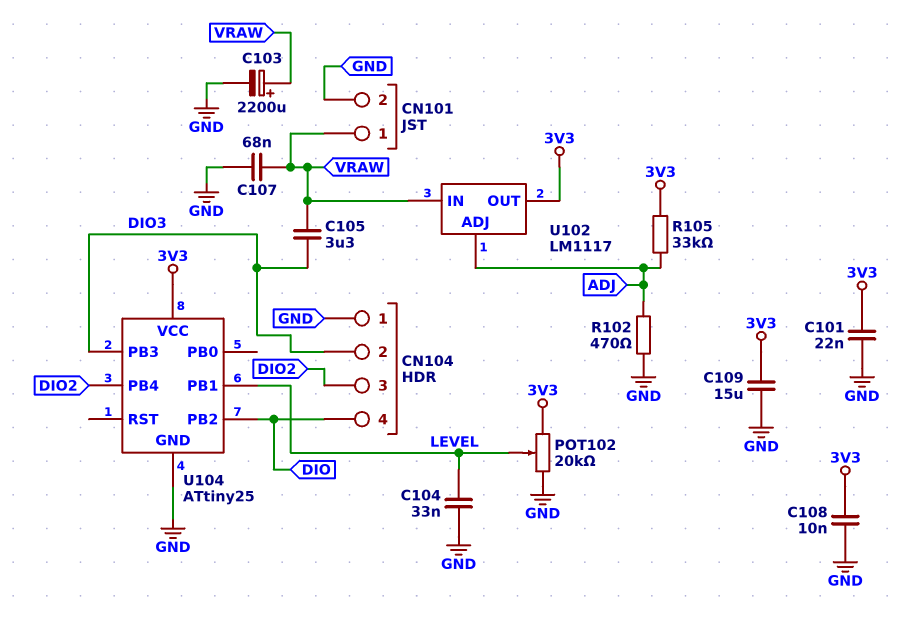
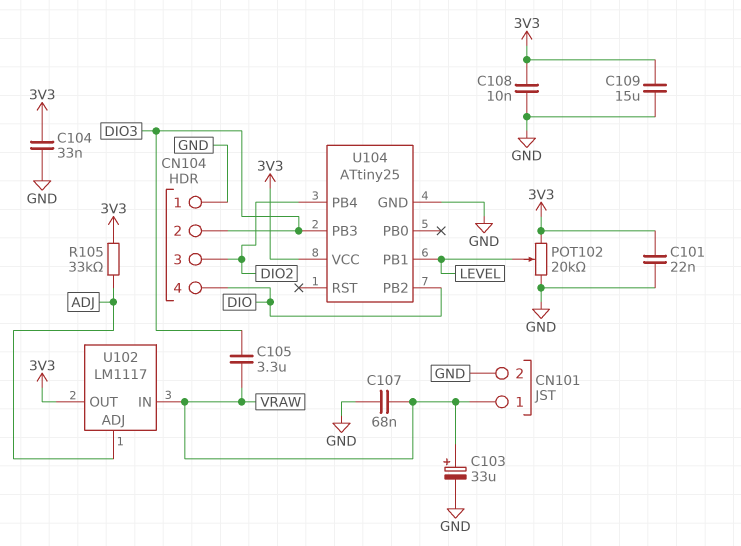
C103: 2200uF (plus VRAW, minus GND) -> 33uF (plus VRAW, minus GND)
C104: 33nF (GND, LEVEL) -> 33nF (3V3, GND)
R102: 470 (ADJ, GND) -> none

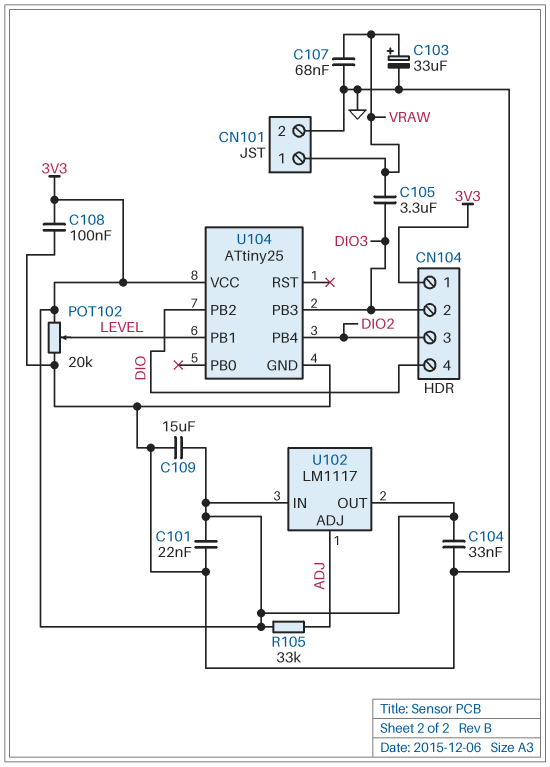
C108: 10nF (3V3, GND) -> 100nF (3V3, GND)
CN104 pin 1: GND -> 3V3
U102 pin IN: VRAW -> 3V3

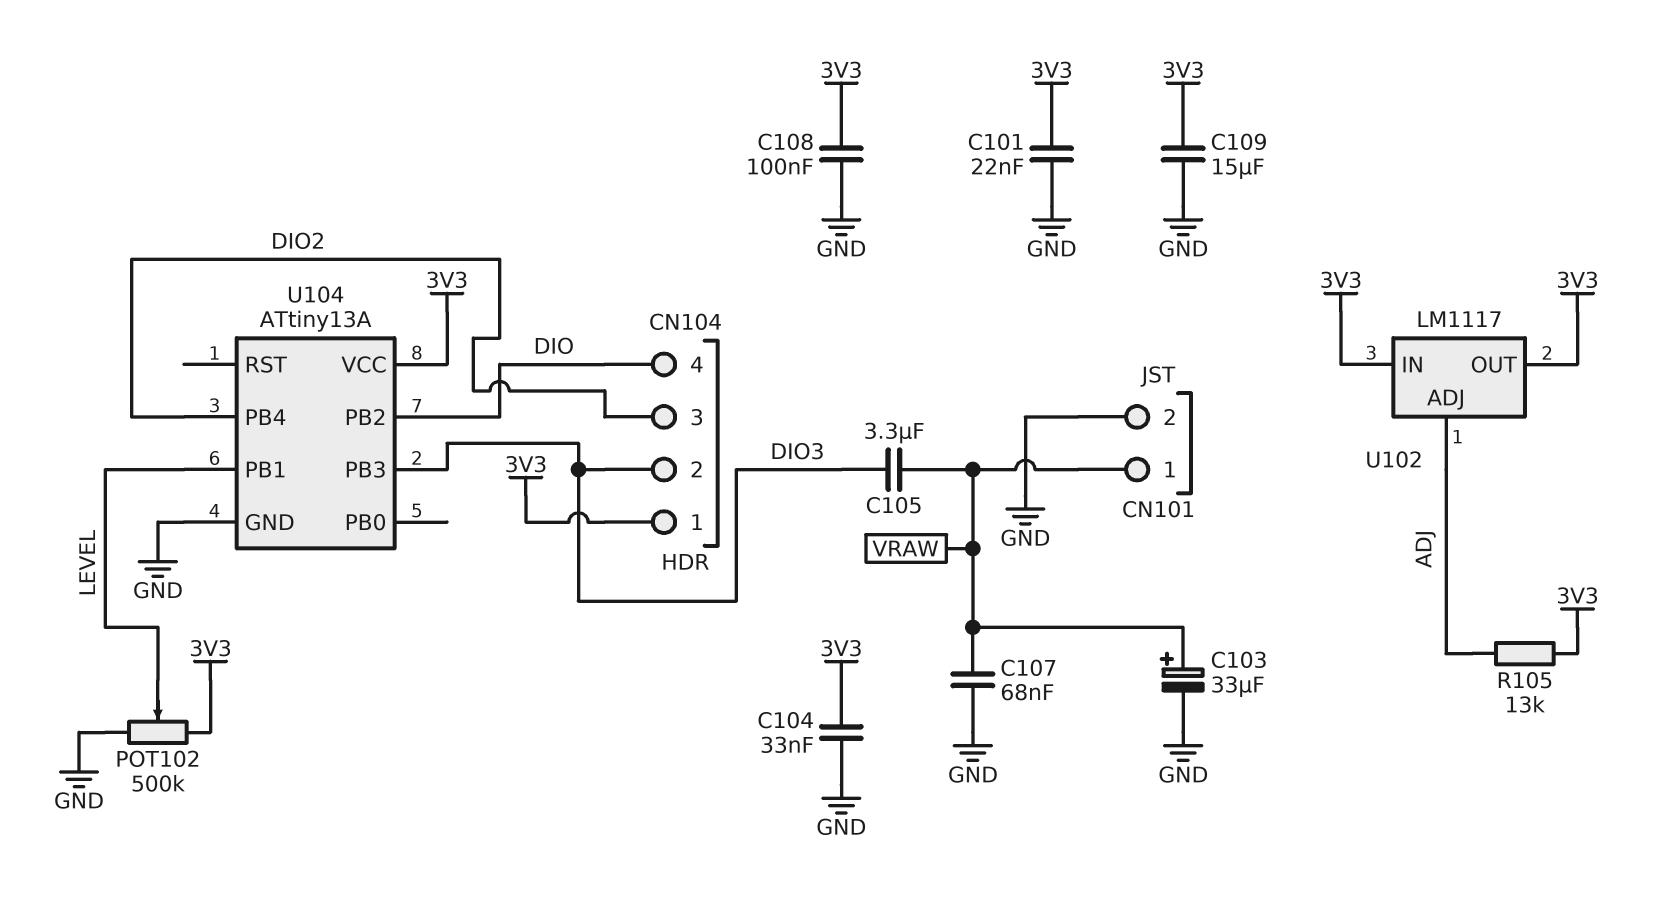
POT102: 20k (3V3, GND, wiper LEVEL) -> 500k (3V3, GND, wiper LEVEL)
R105: 33k (3V3, ADJ) -> 13k (3V3, ADJ)
U104: ATtiny25 -> ATtiny13A

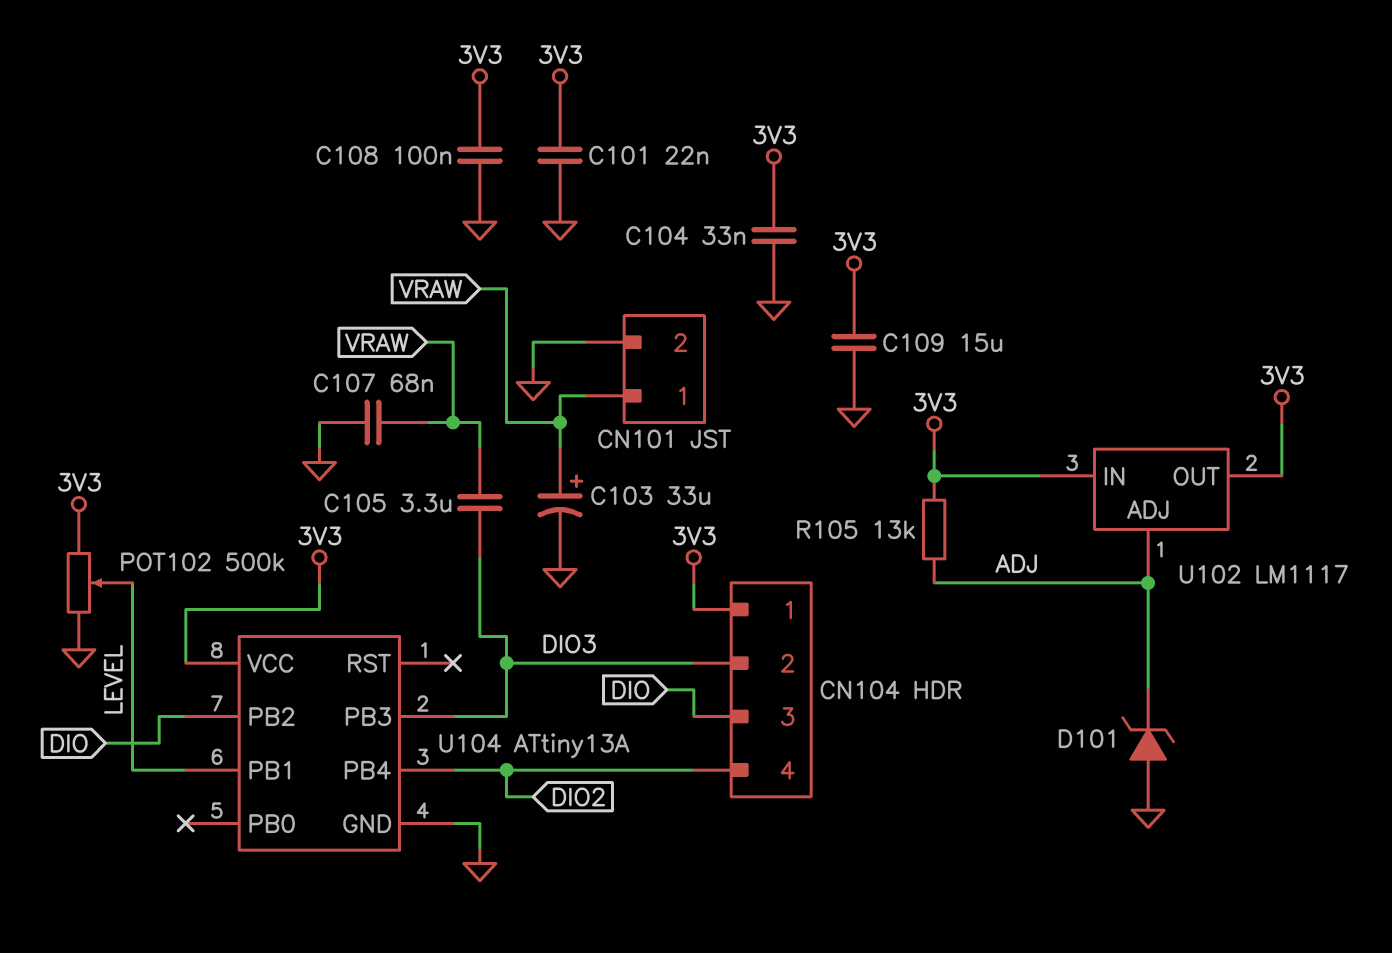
CN104 pin 3: DIO2 -> DIO
CN104 pin 4: DIO -> DIO2
D101: none -> zener (A GND, K ADJ)

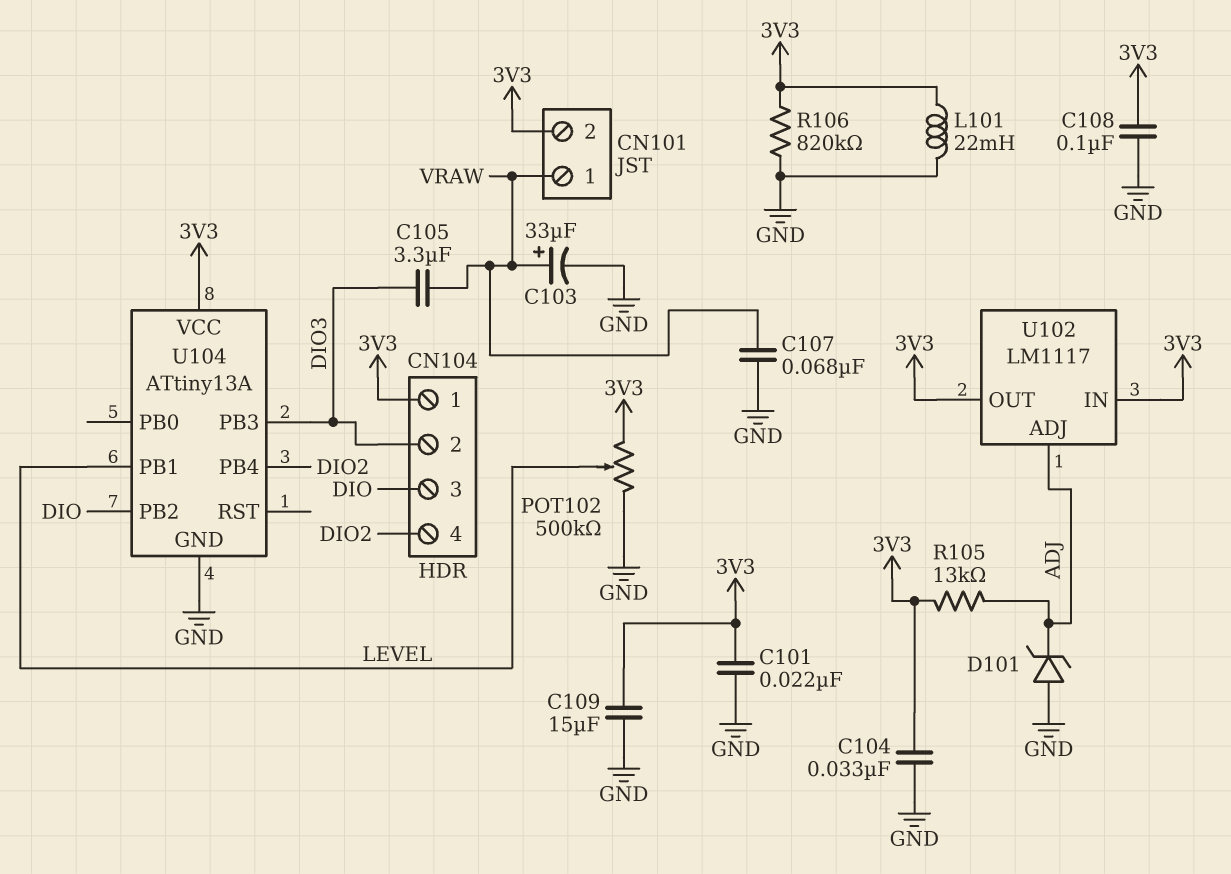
CN101 pin 2: GND -> 3V3
L101: none -> 22mH (3V3, GND)
R106: none -> 820k (3V3, GND)

